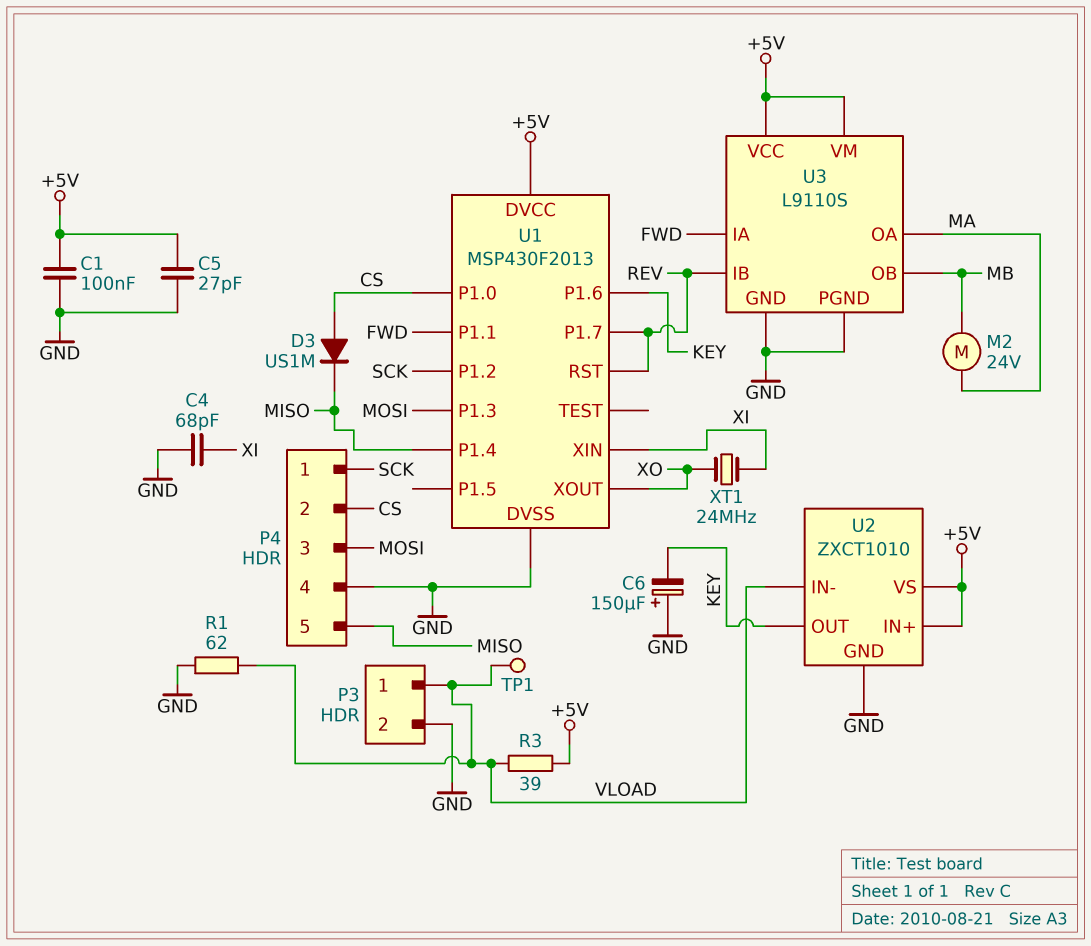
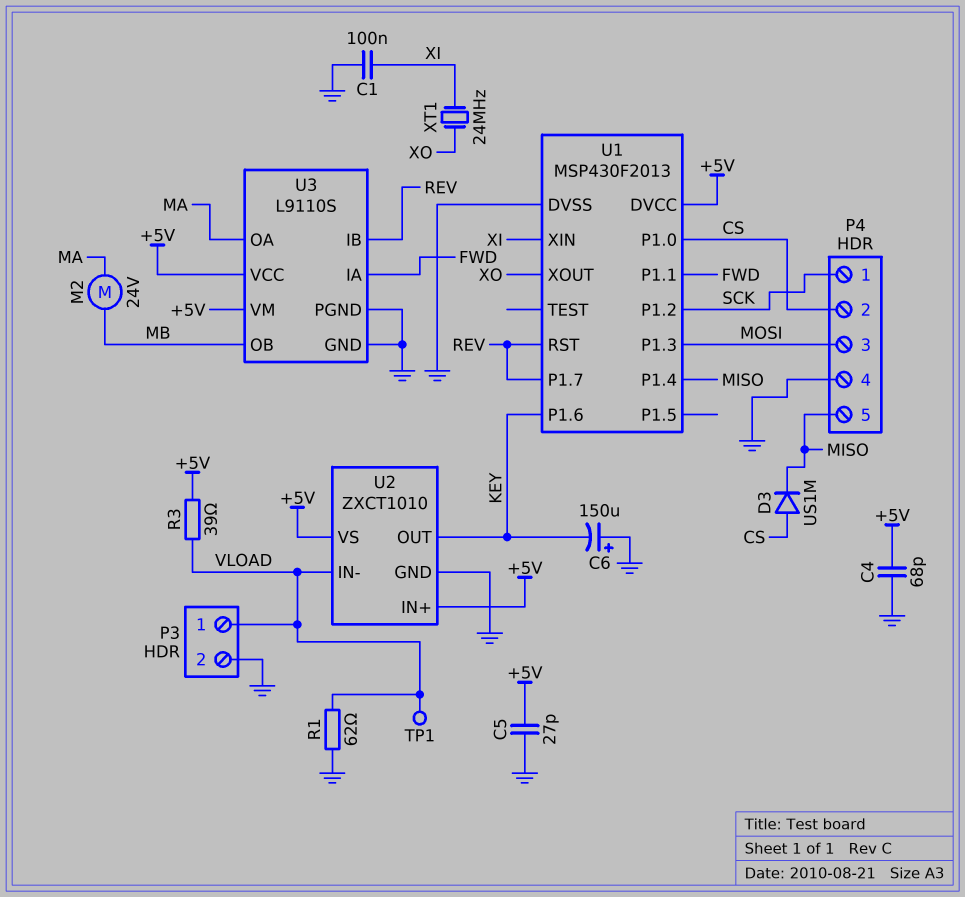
C1: 100nF (+5V, GND) -> 100nF (GND, XI)
C4: 68pF (GND, XI) -> 68pF (+5V, GND)

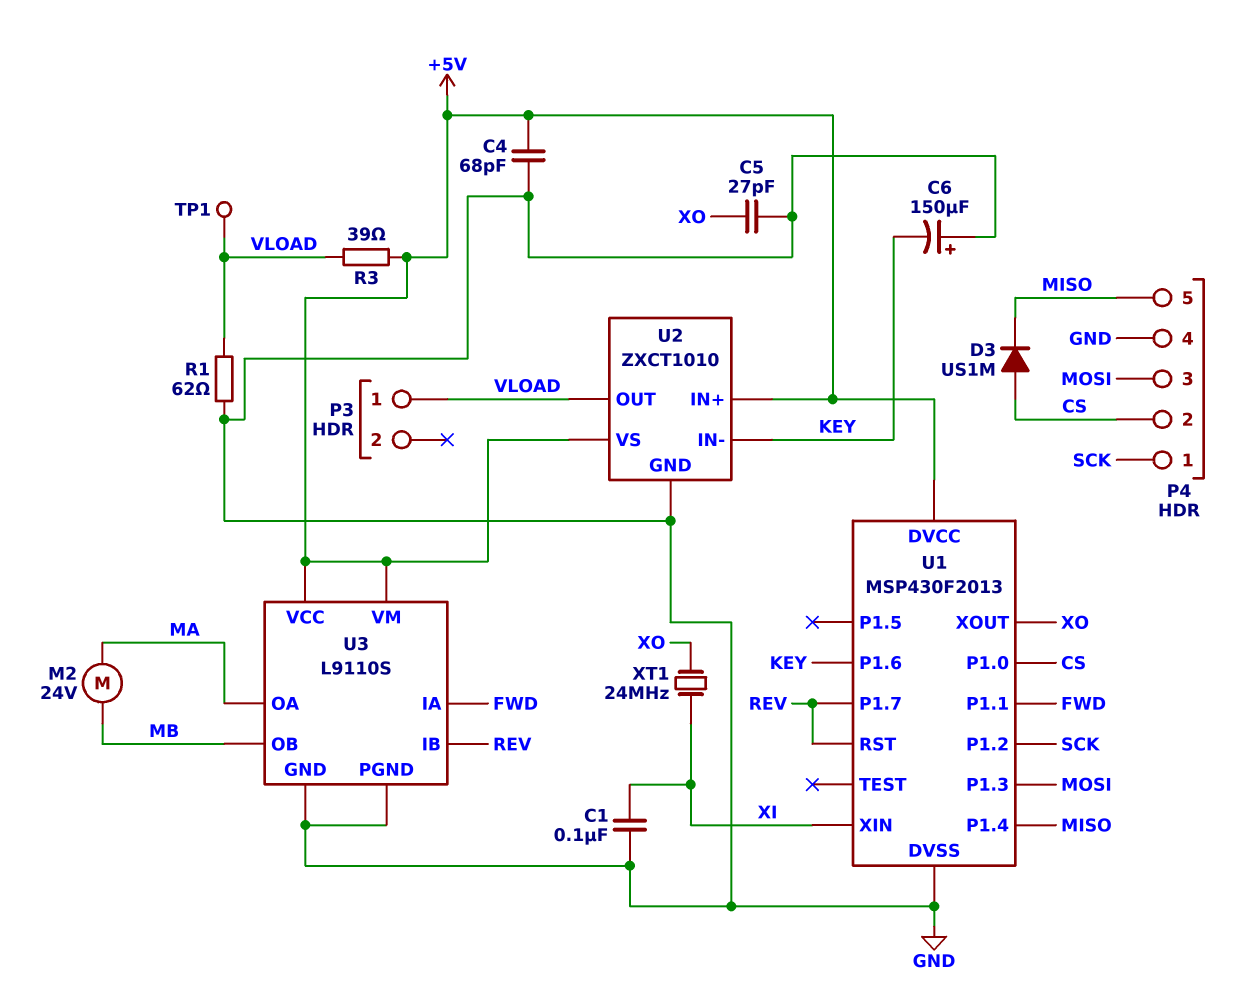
C5: 27pF (+5V, GND) -> 27pF (GND, XO)
P3 pin 2: GND -> none
U2 pin IN-: VLOAD -> KEY
U2 pin OUT: KEY -> VLOAD

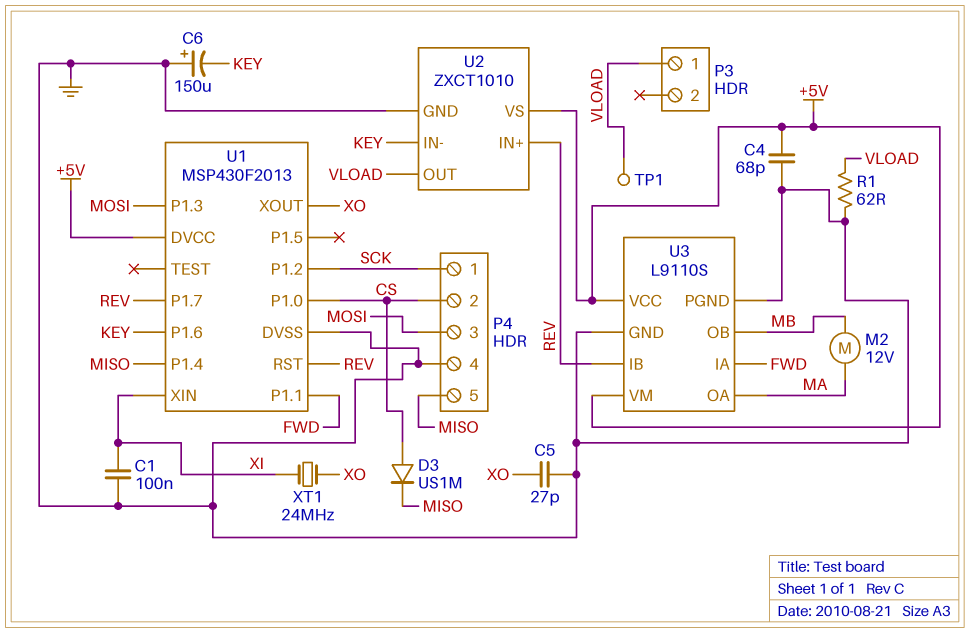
M2: motor 24V (MA, MB) -> motor 12V (MA, MB)
R3: 39 (+5V, VLOAD) -> none
U2 pin IN+: +5V -> REV

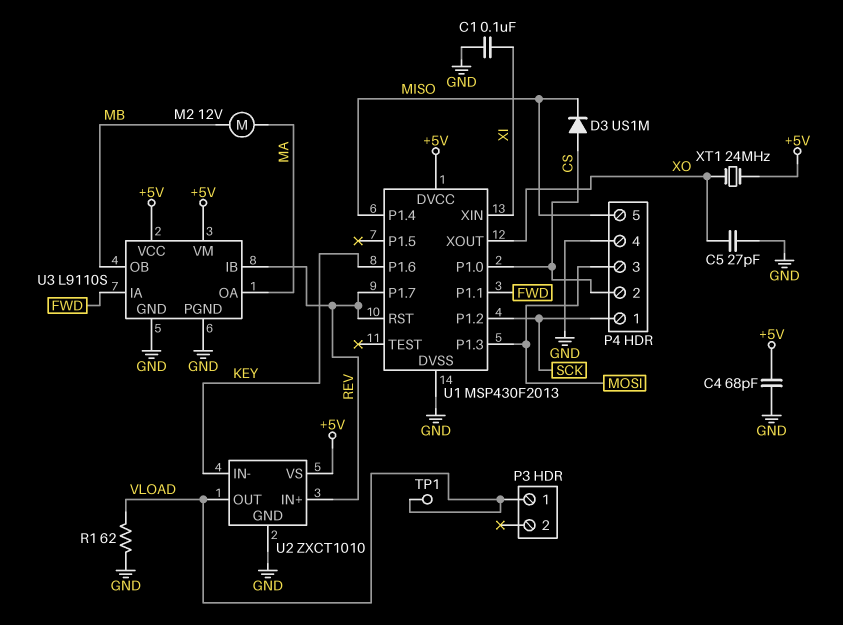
C6: 150uF (plus GND, minus KEY) -> none
XT1: 24MHz (XI, XO) -> 24MHz (+5V, XO)

